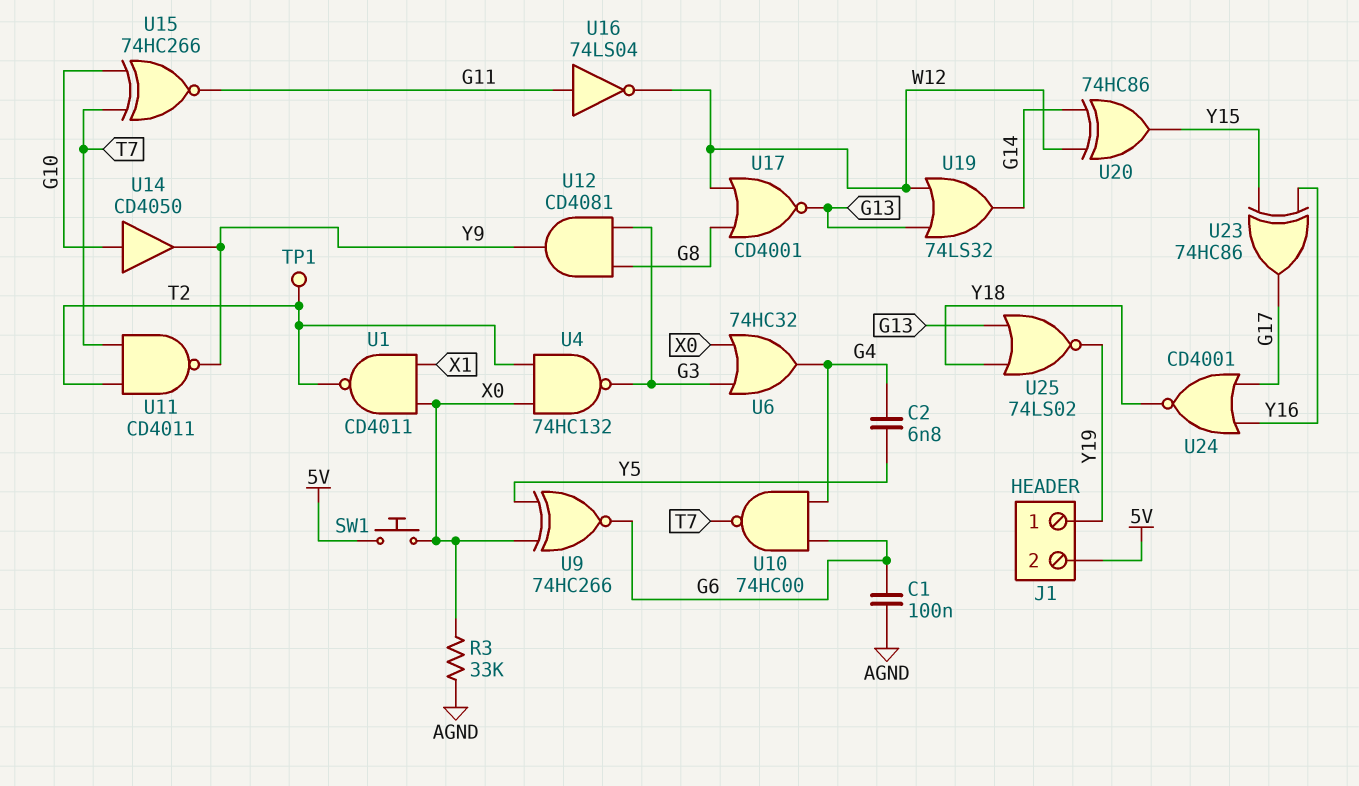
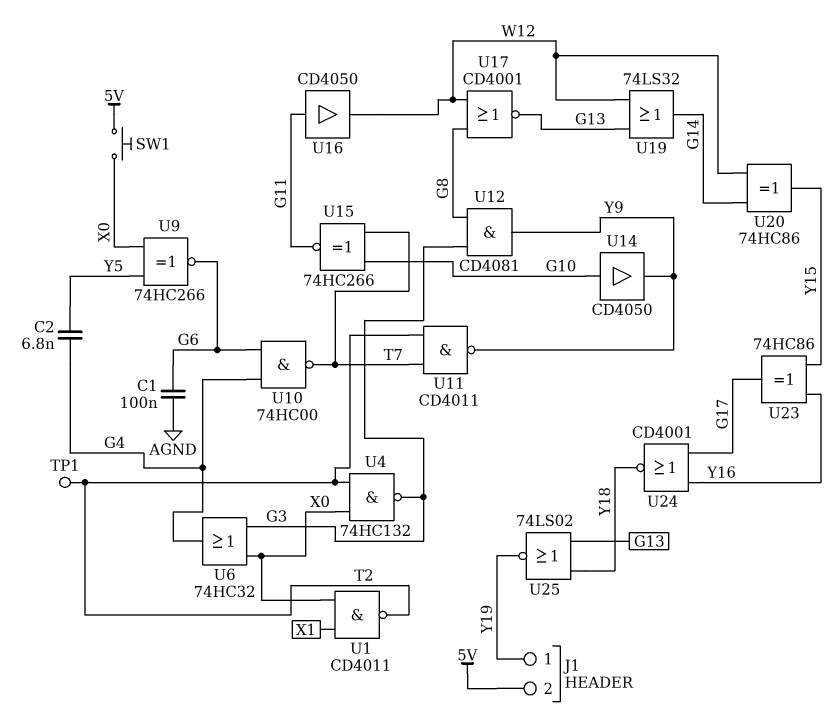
R3: 33k (AGND, X0) -> none
U16: NOT 74LS04 (in G11, out W12) -> buffer CD4050 (in G11, out W12)

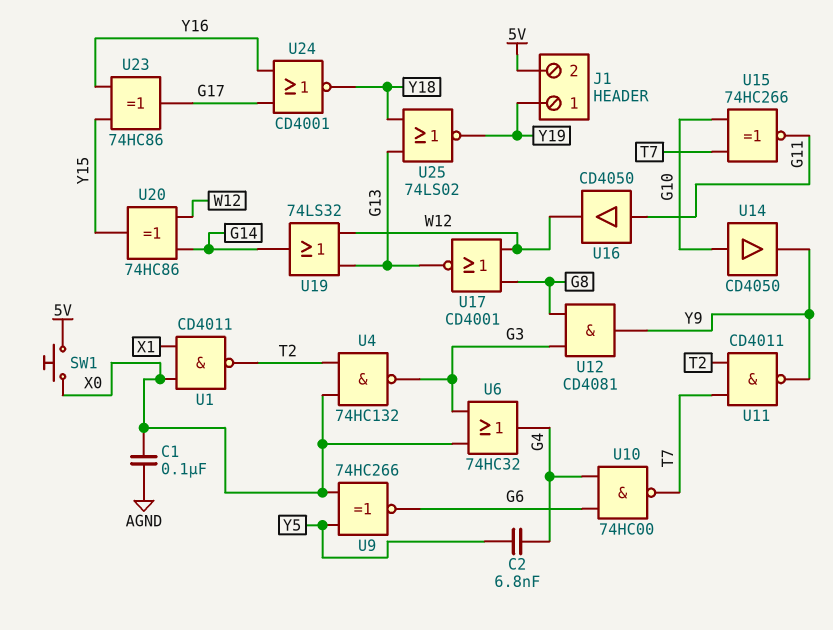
C1: 100nF (AGND, G6) -> 100nF (AGND, X0)
TP1: test point (T2) -> none

